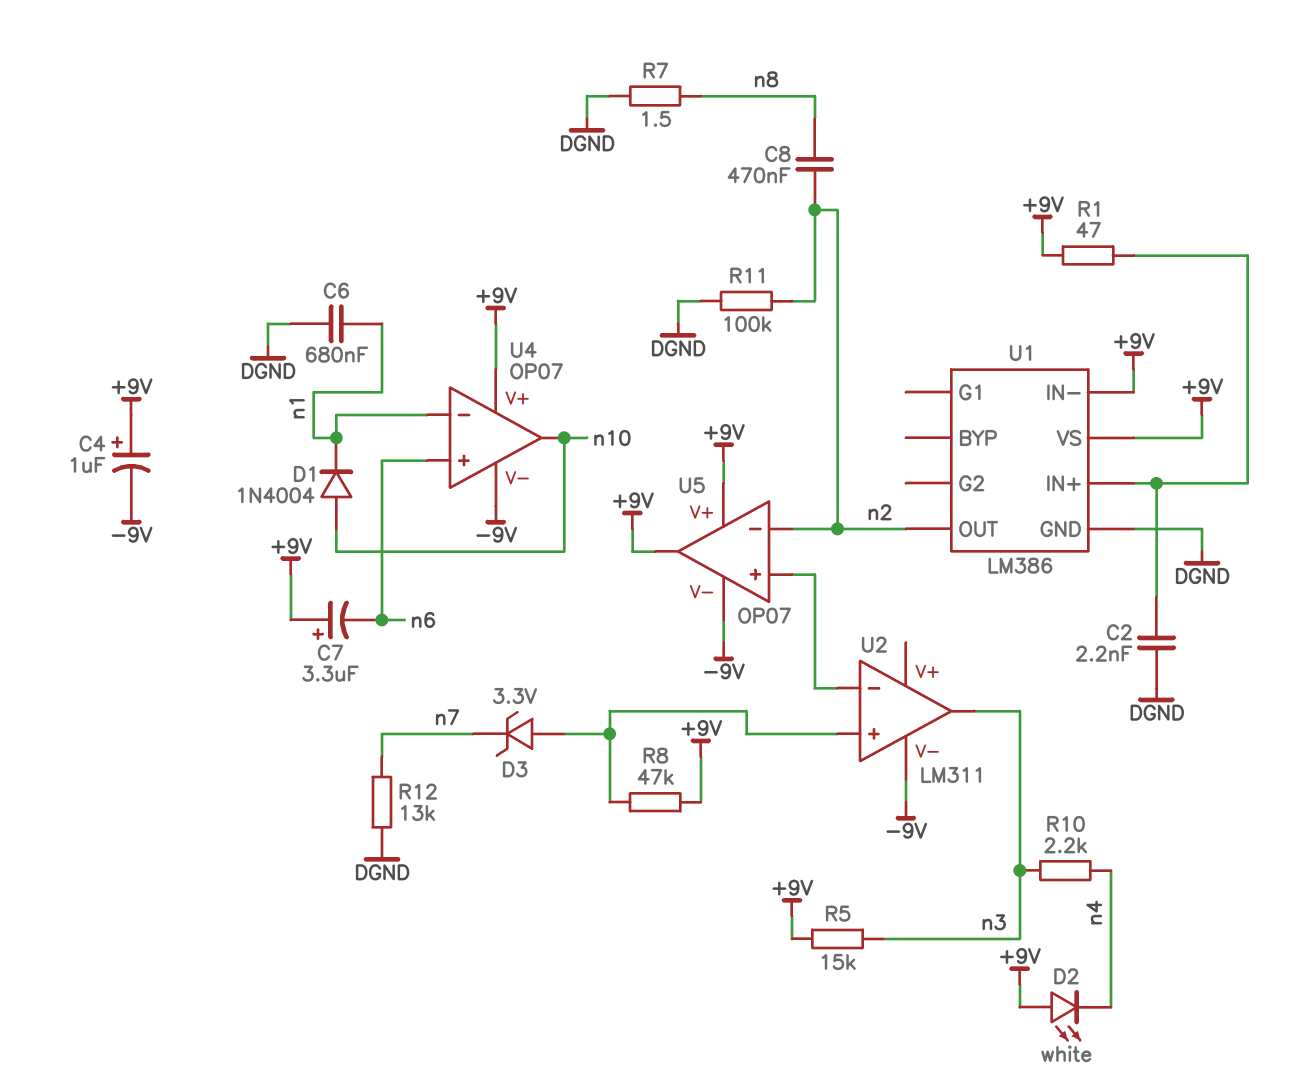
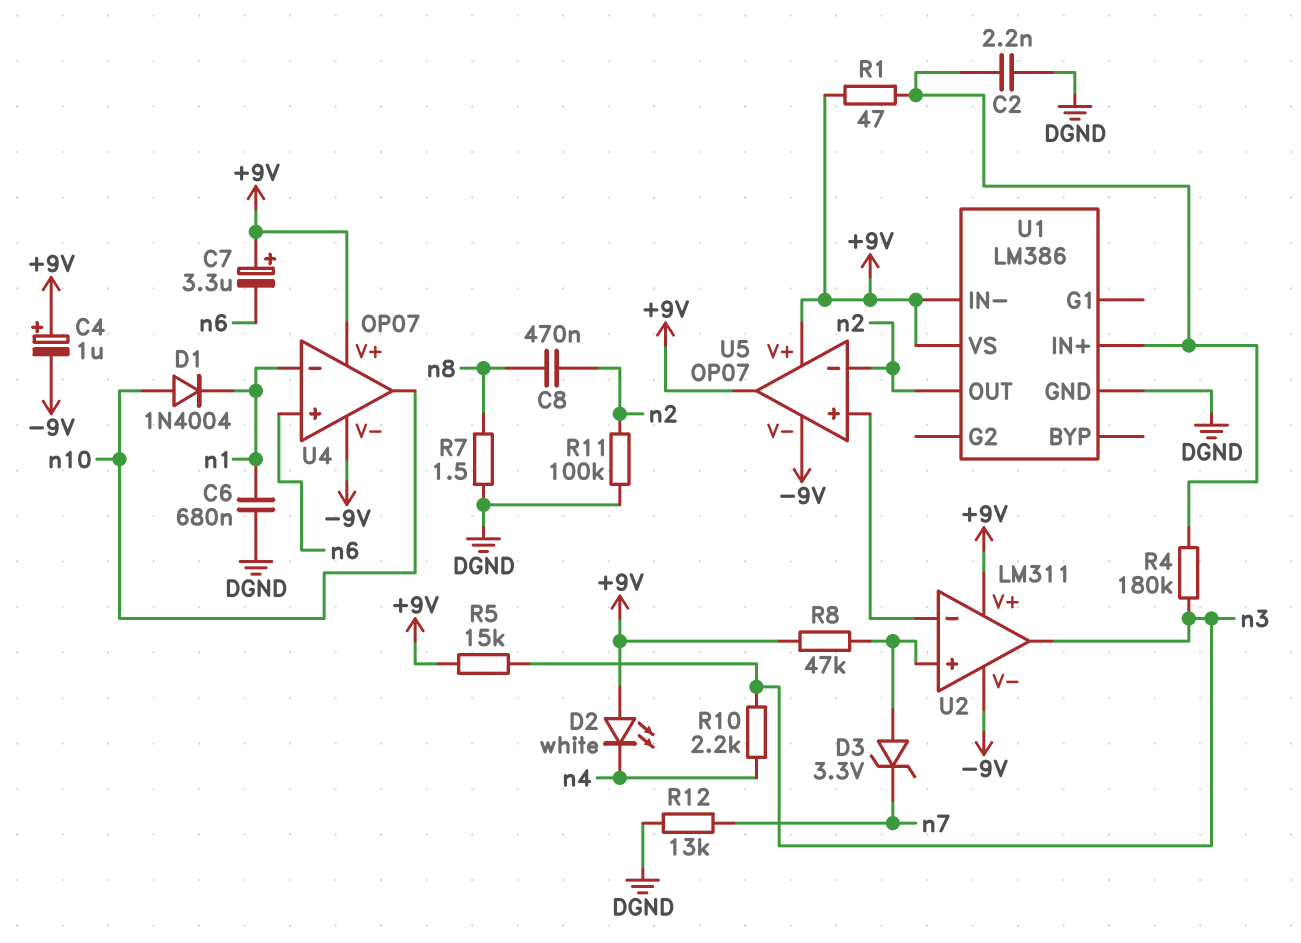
R4: none -> 180k (U1/IN+, n3)
U2 pin V+: none -> +9V

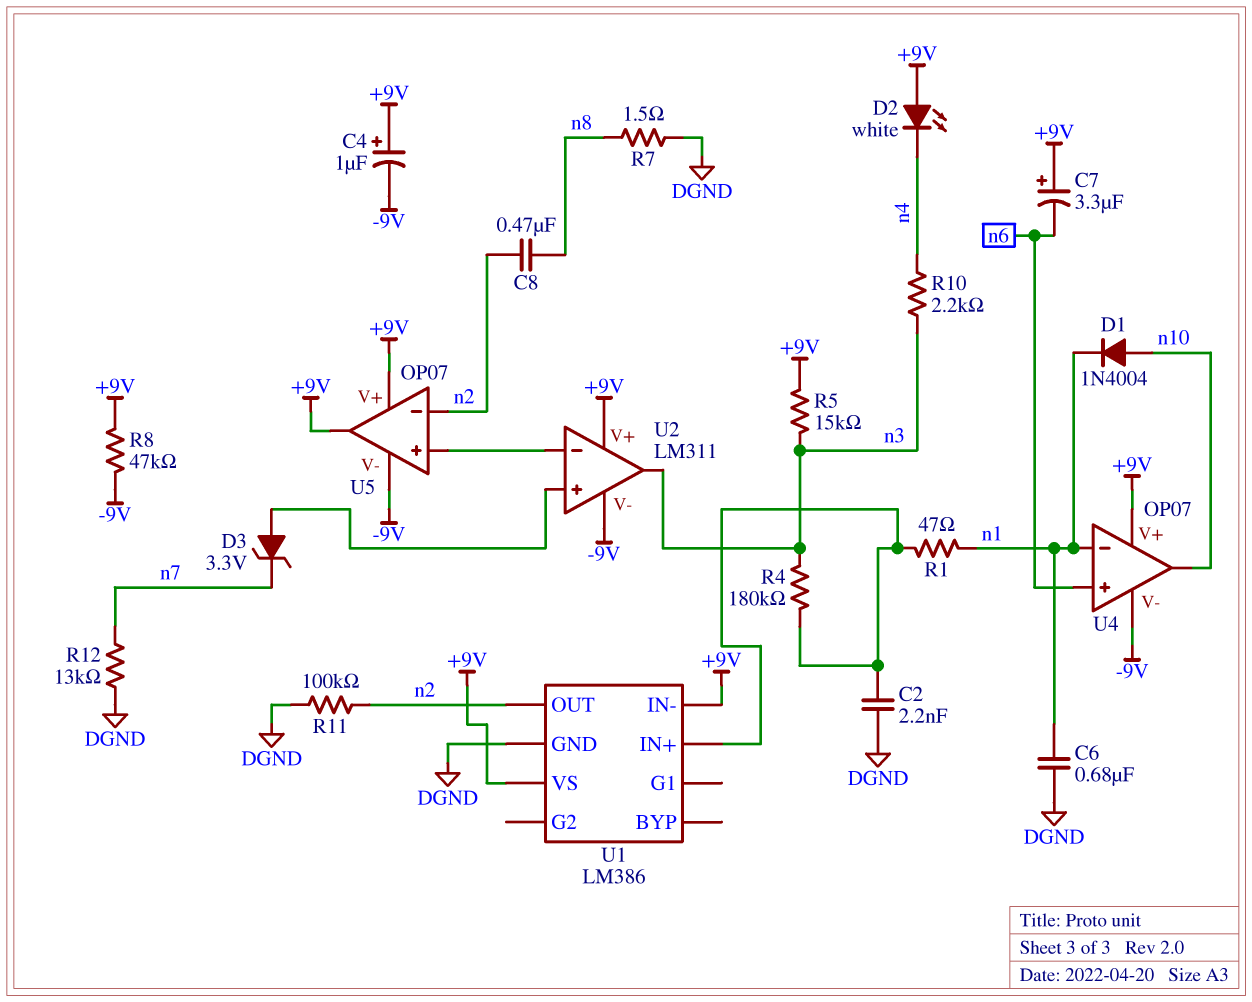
R1: 47 (+9V, U1/IN+) -> 47 (U1/IN+, n1)
R8: 47k (+9V, U2/in+) -> 47k (+9V, -9V)

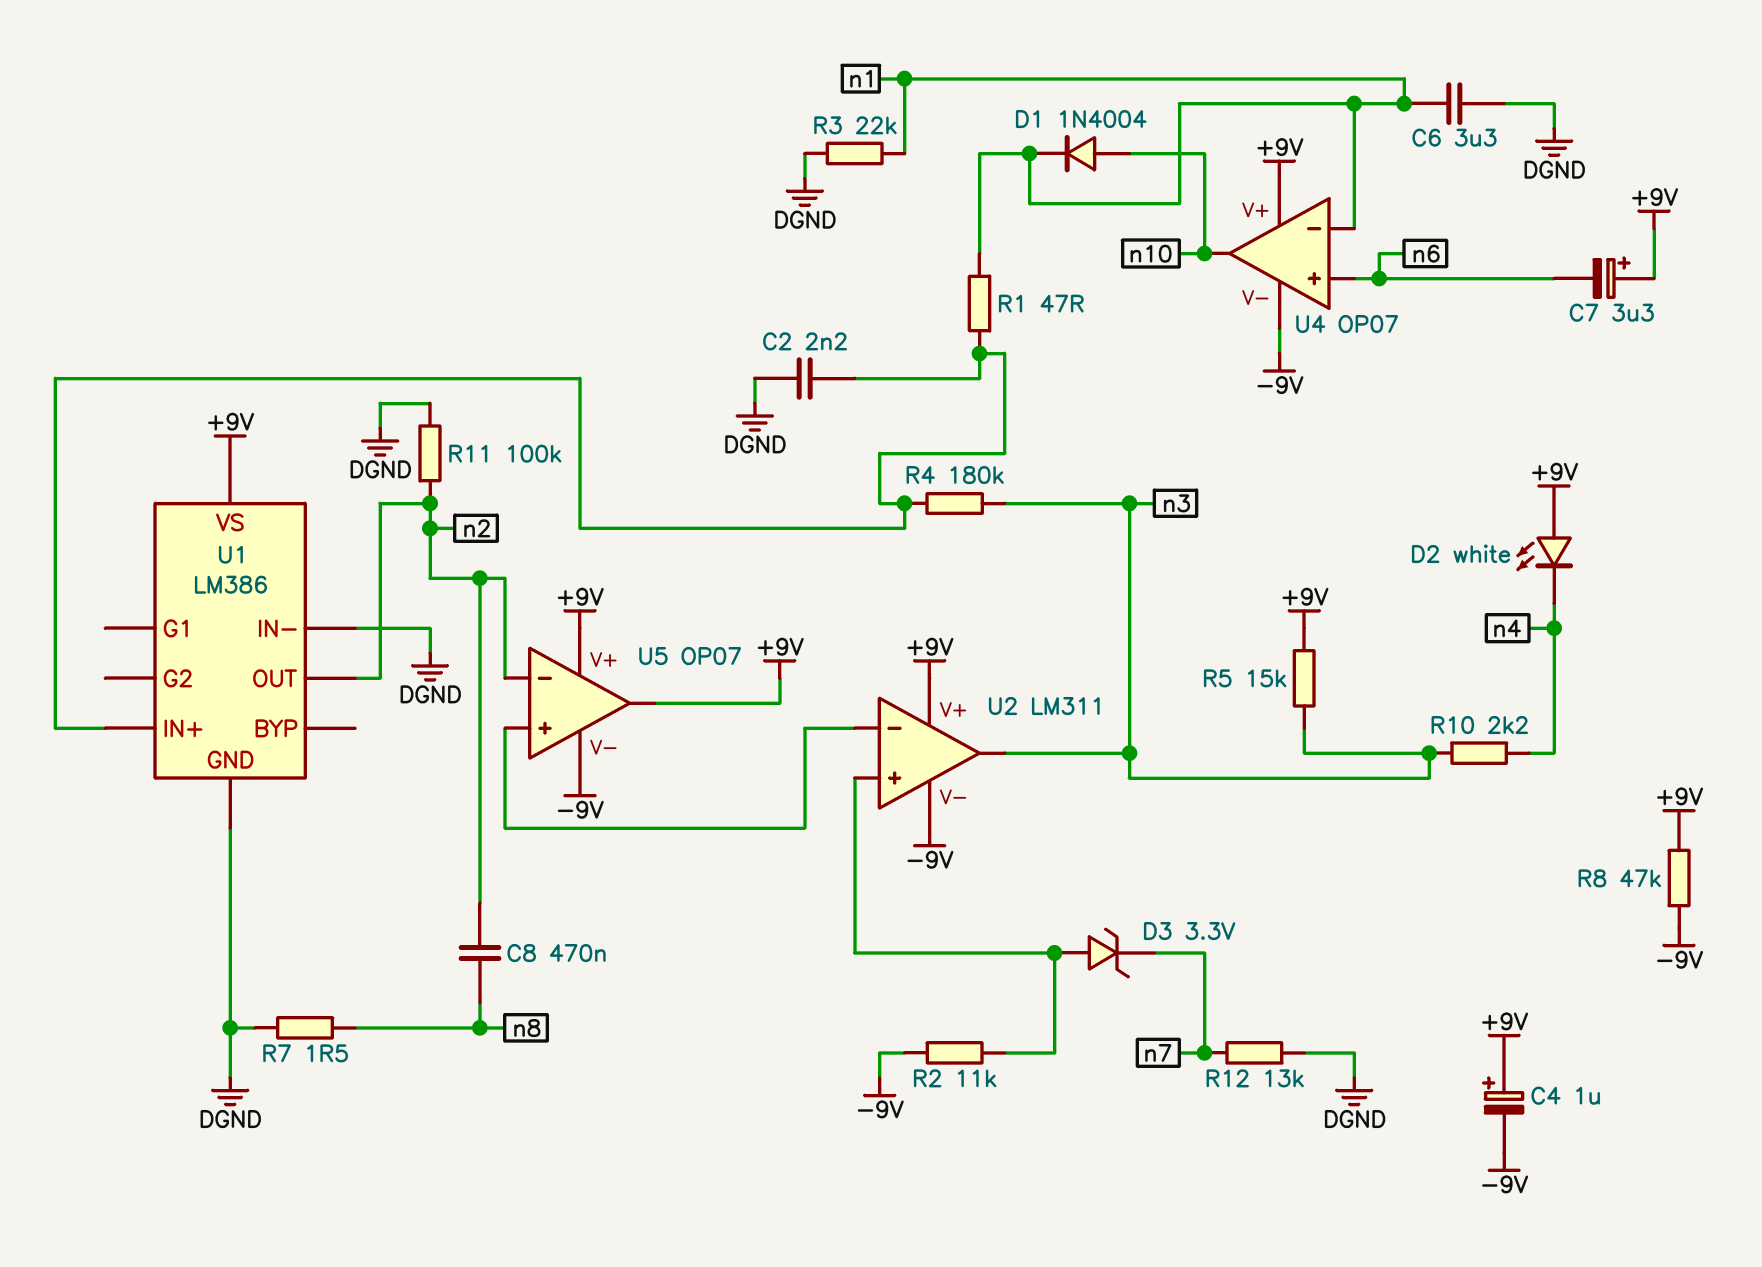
C6: 680nF (DGND, n1) -> 3.3uF (DGND, n1)
R2: none -> 11k (-9V, U2/in+)
R3: none -> 22k (DGND, n1)
U1 pin IN-: +9V -> DGND

